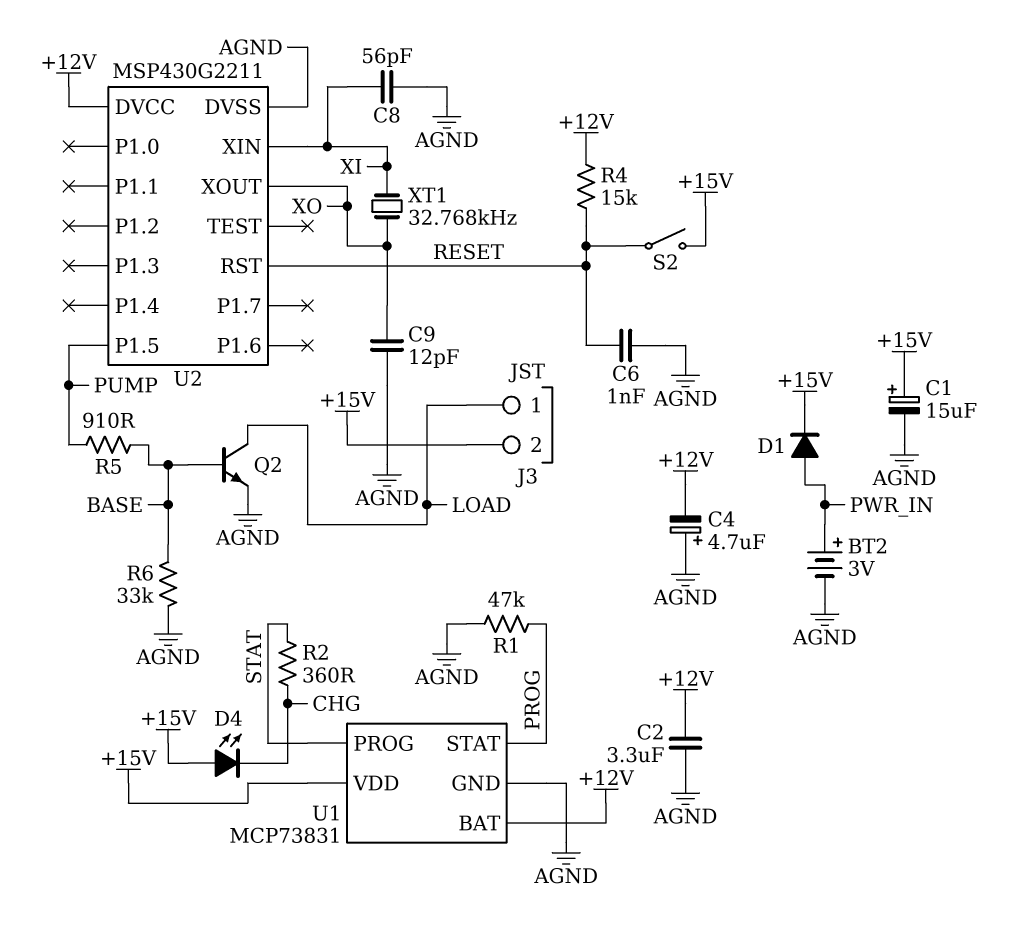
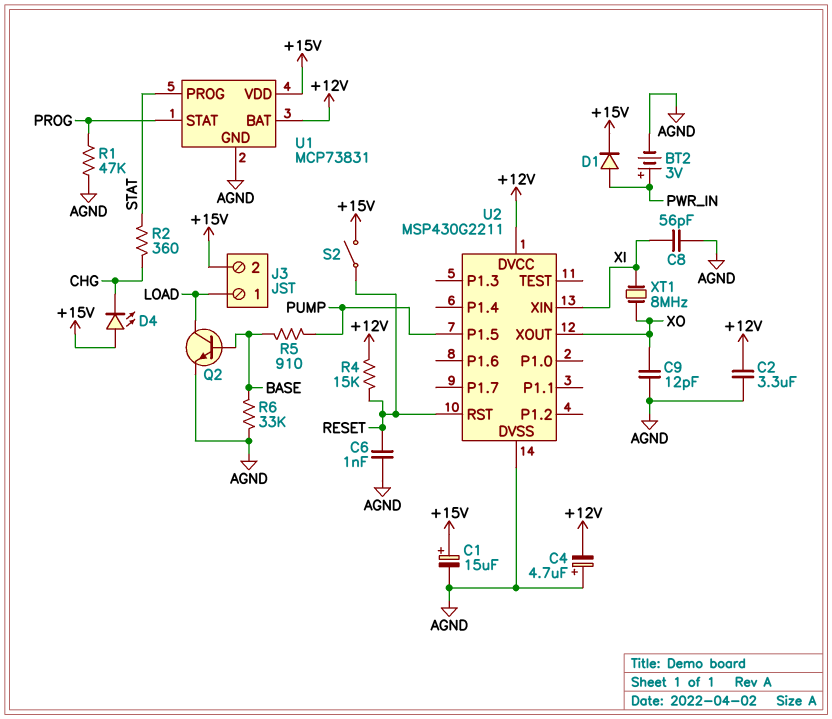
XT1: 32.768kHz (XI, XO) -> 8MHz (XI, XO)

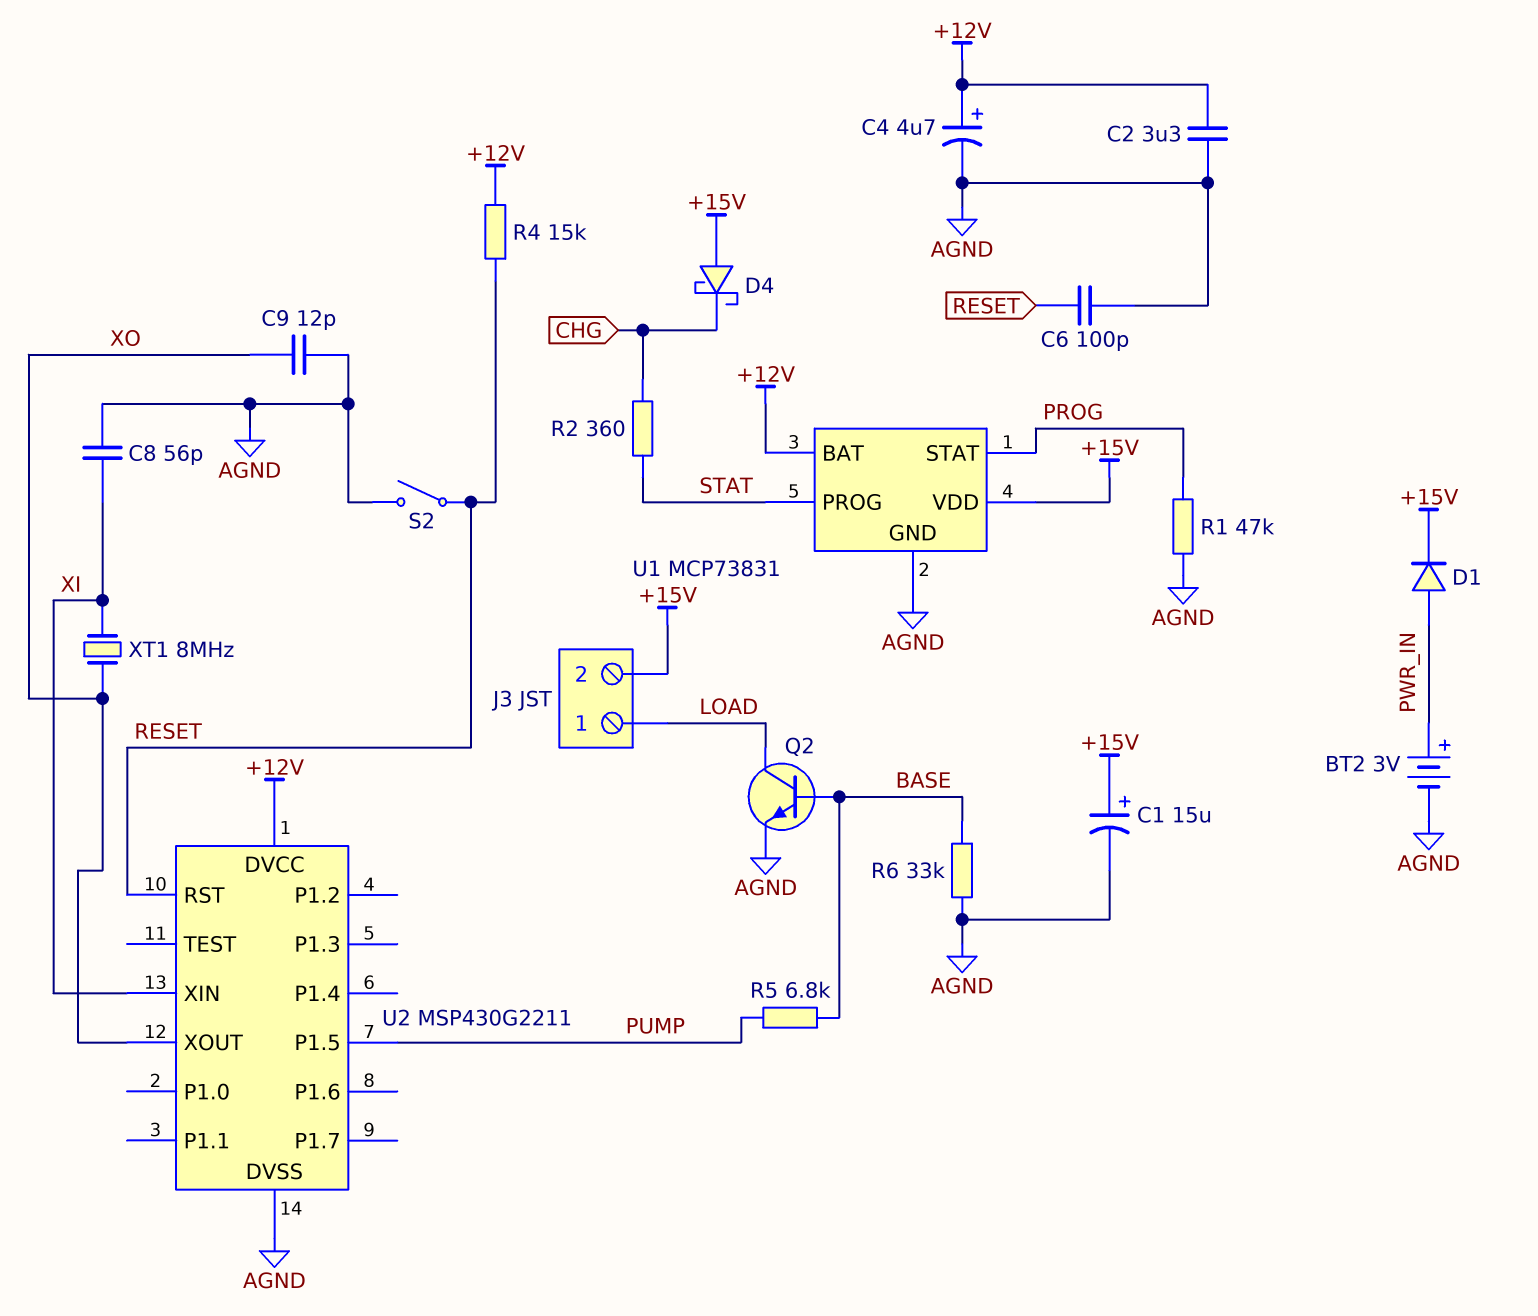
C4: 4.7uF (plus AGND, minus +12V) -> 4.7uF (plus +12V, minus AGND)
C6: 1nF (AGND, RESET) -> 100pF (AGND, RESET)
D4: LED (A +15V, K CHG) -> schottky (A +15V, K CHG)
R5: 910 (BASE, PUMP) -> 6.8k (BASE, PUMP)
S2: switch (+15V, RESET) -> switch (AGND, RESET)

